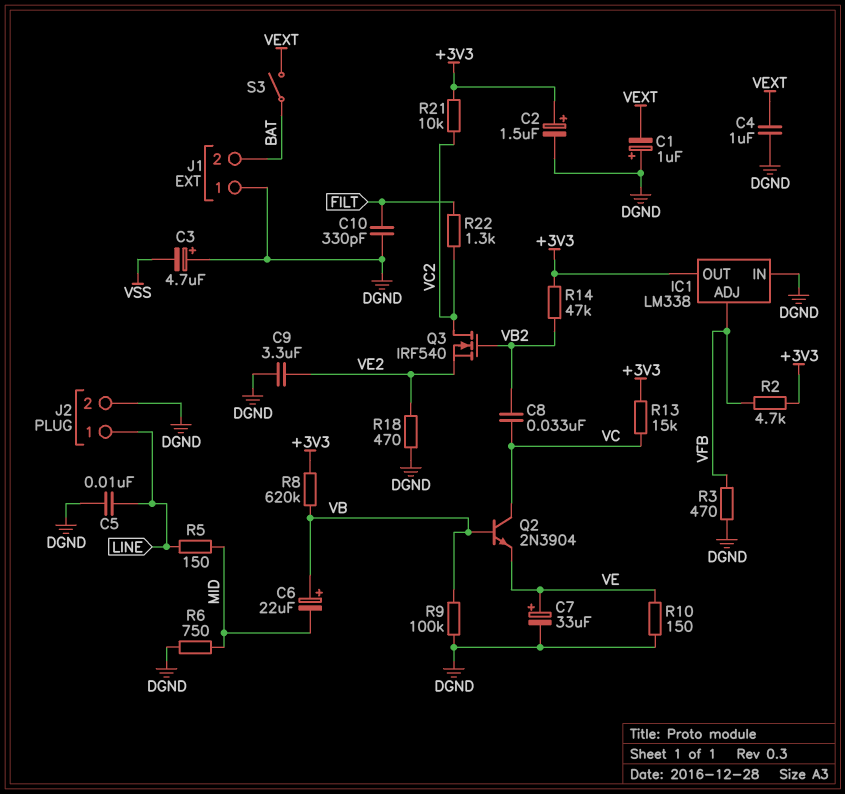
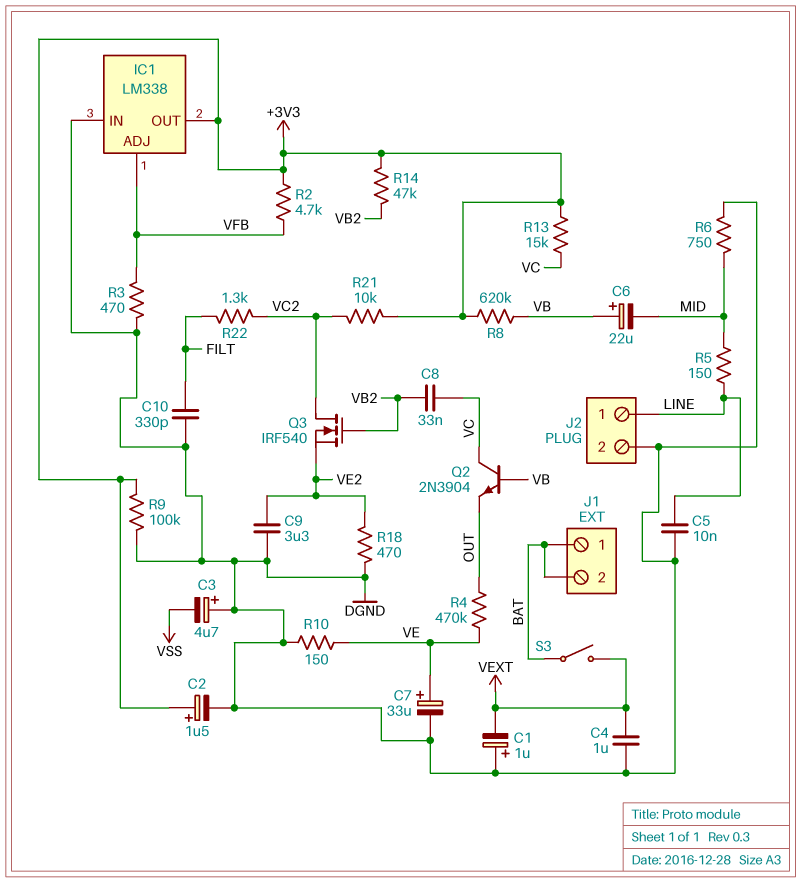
J1 pin 1: DGND -> BAT
Q2: NPN 2N3904 (B VB, C VC, E VE) -> NPN 2N3904 (B VB, C VC, E OUT)
R4: none -> 470k (OUT, VE)
R9: 100k (DGND, VB) -> 100k (+3V3, DGND)

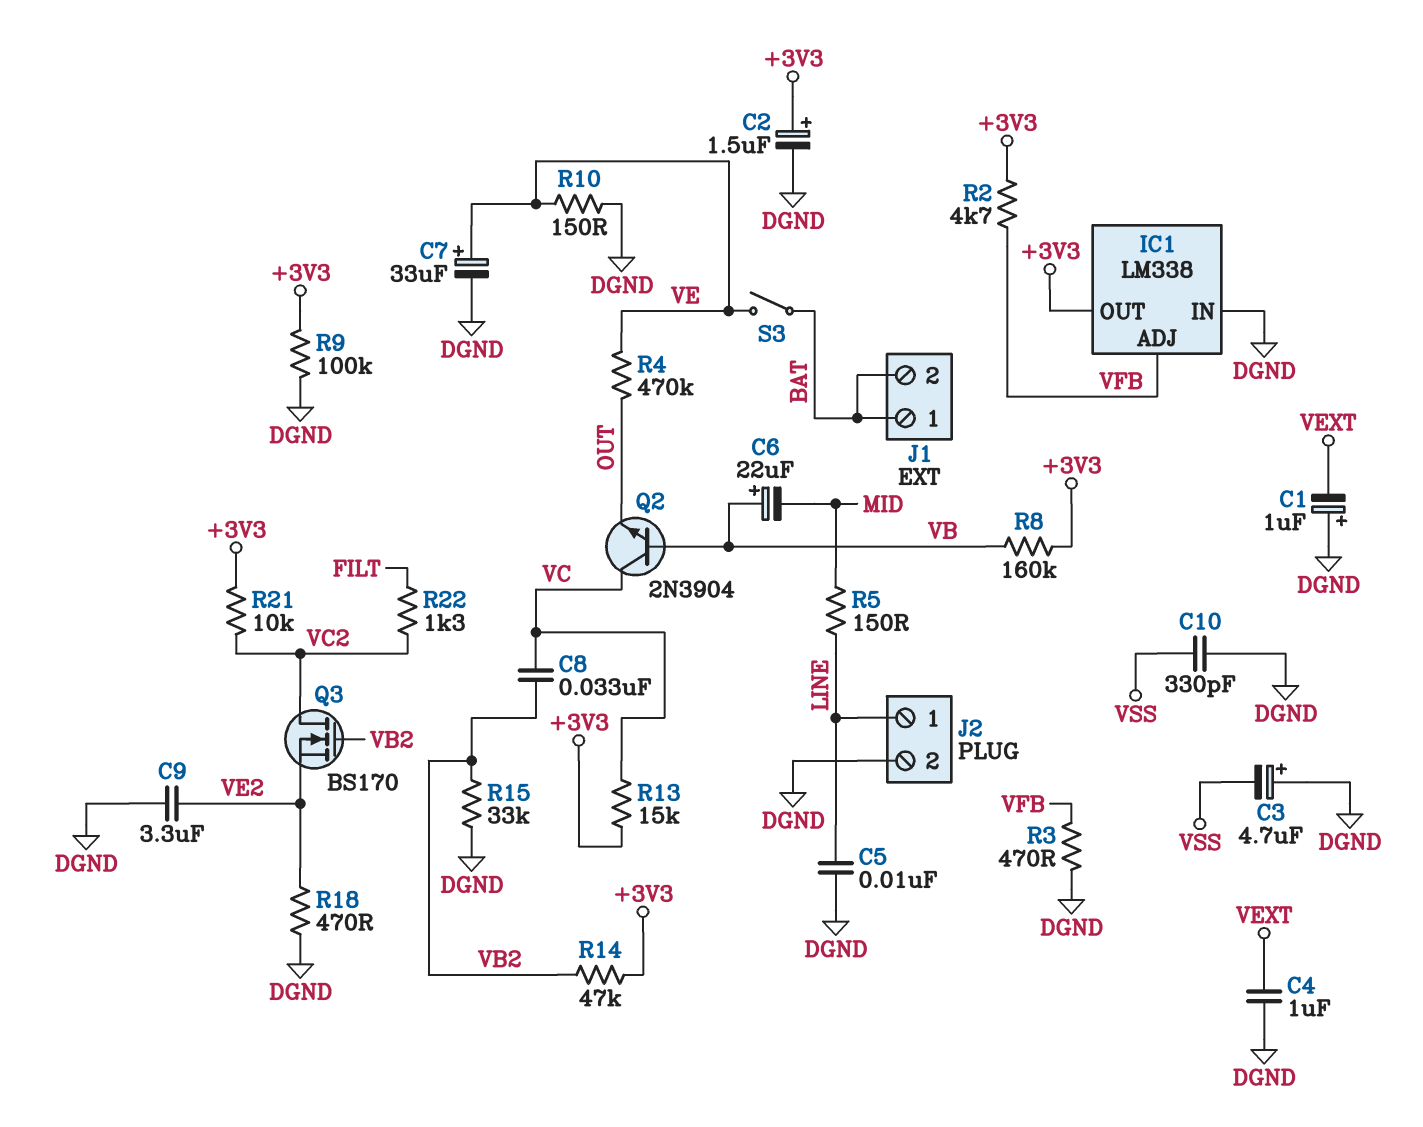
C10: 330pF (DGND, FILT) -> 330pF (DGND, VSS)
Q3: NMOS IRF540 (G VB2, D VC2, S VE2) -> NMOS BS170 (G VB2, D VC2, S VE2)
R6: 750 (DGND, MID) -> none
R8: 620k (+3V3, VB) -> 160k (+3V3, VB)
R15: none -> 33k (DGND, VB2)
S3: switch (BAT, VEXT) -> switch (BAT, VE)

